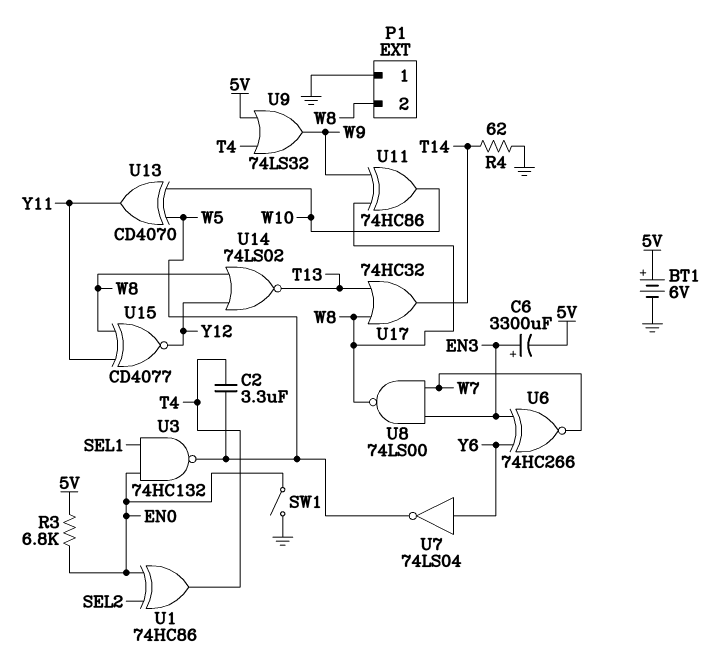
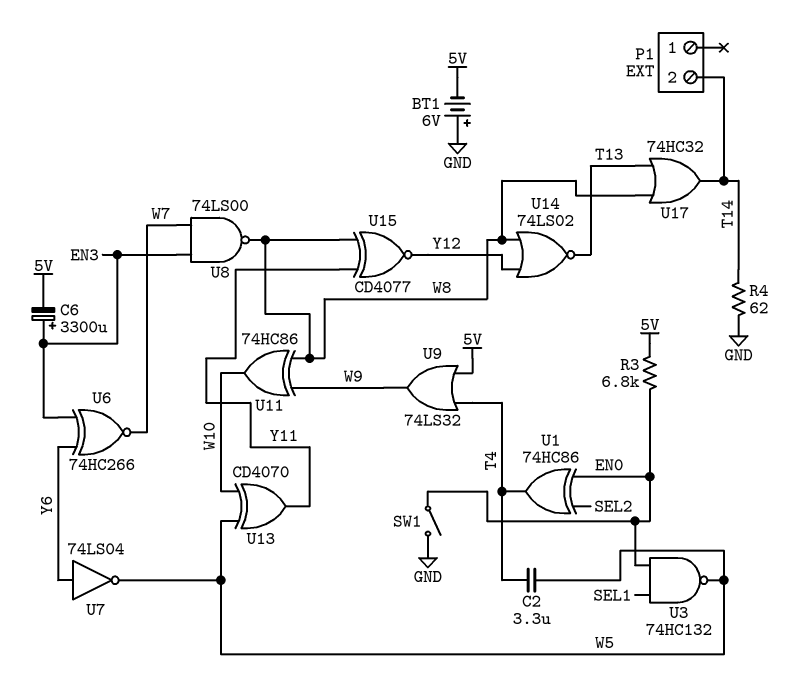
BT1: 6V (plus 5V, minus GND) -> 6V (plus GND, minus 5V)
P1 pin 1: GND -> none
P1 pin 2: W8 -> T14

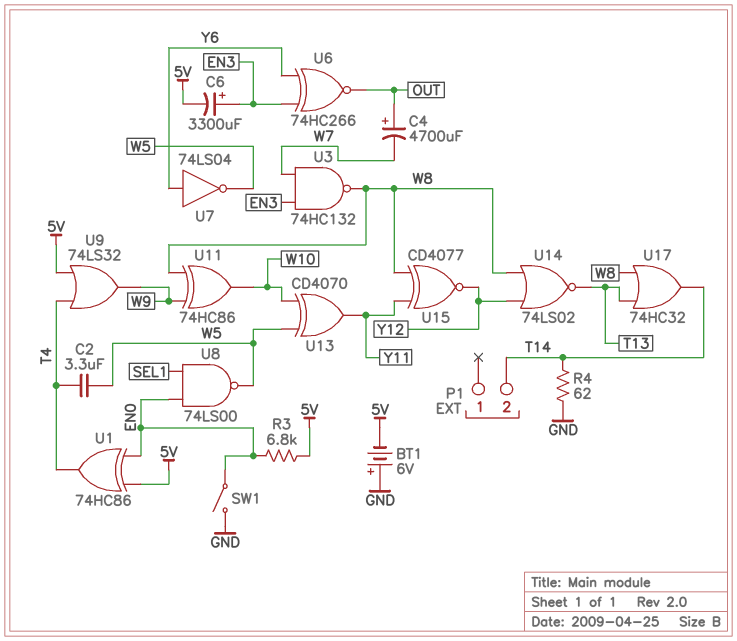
C4: none -> 4700uF (plus OUT, minus W7)
U1: XOR 74HC86 (in EN0, in SEL2, out T4) -> XOR 74HC86 (in 5V, in EN0, out T4)
U3: NAND 74HC132 (in EN0, in SEL1, out W5) -> NAND 74HC132 (in EN3, in W7, out W8)
U6: XNOR 74HC266 (in EN3, in Y6, out W7) -> XNOR 74HC266 (in EN3, in Y6, out OUT)
U8: NAND 74LS00 (in EN3, in W7, out W8) -> NAND 74LS00 (in EN0, in SEL1, out W5)

